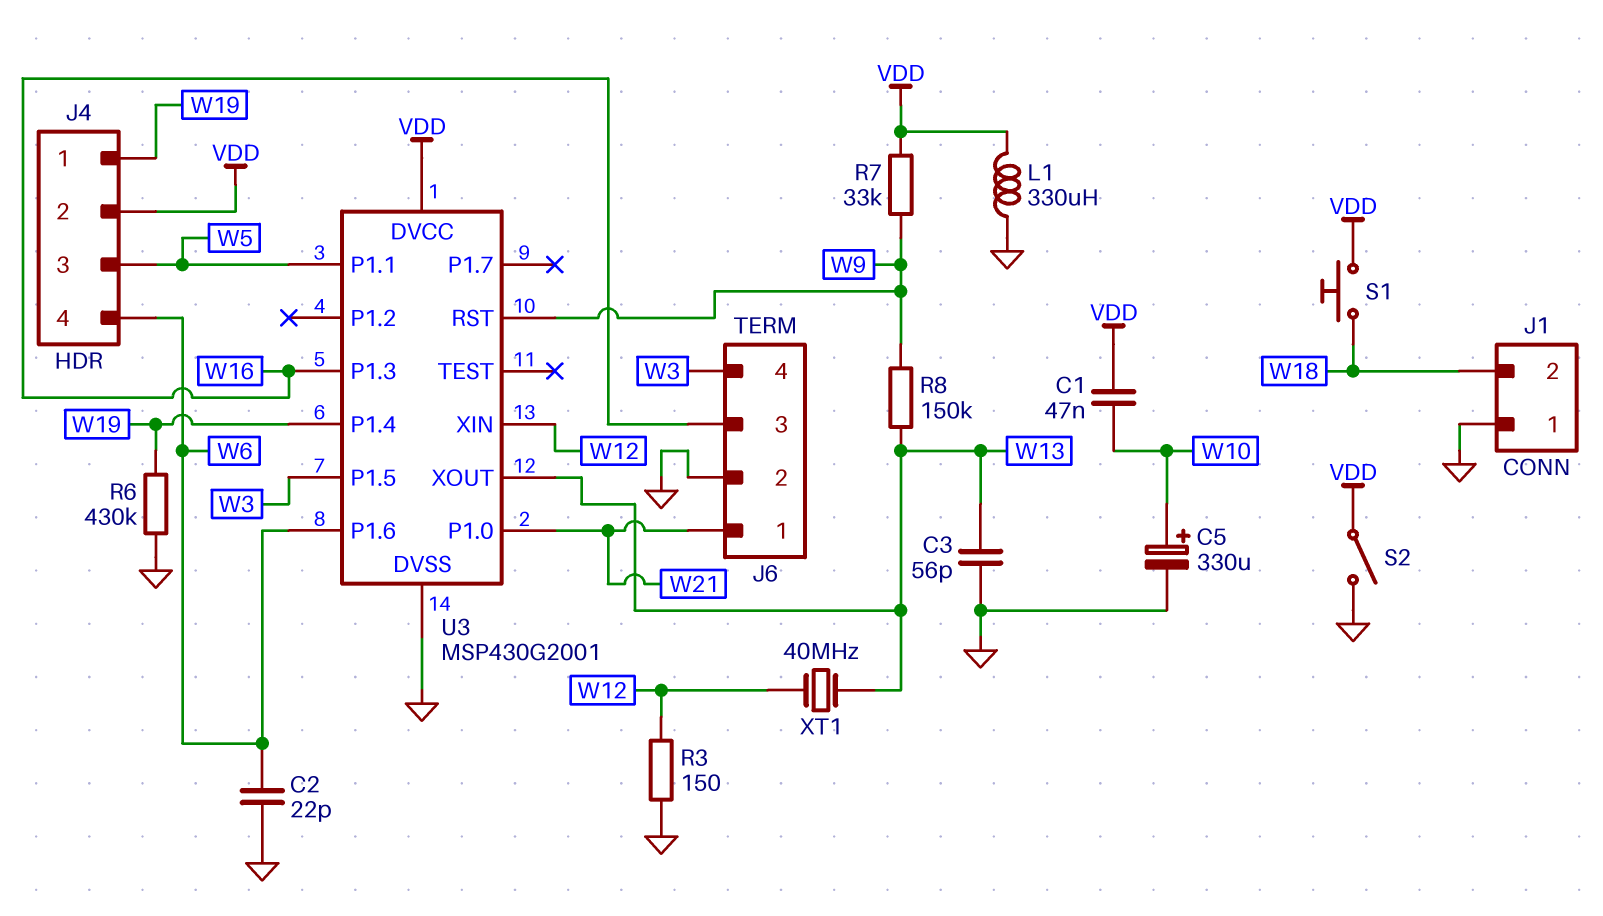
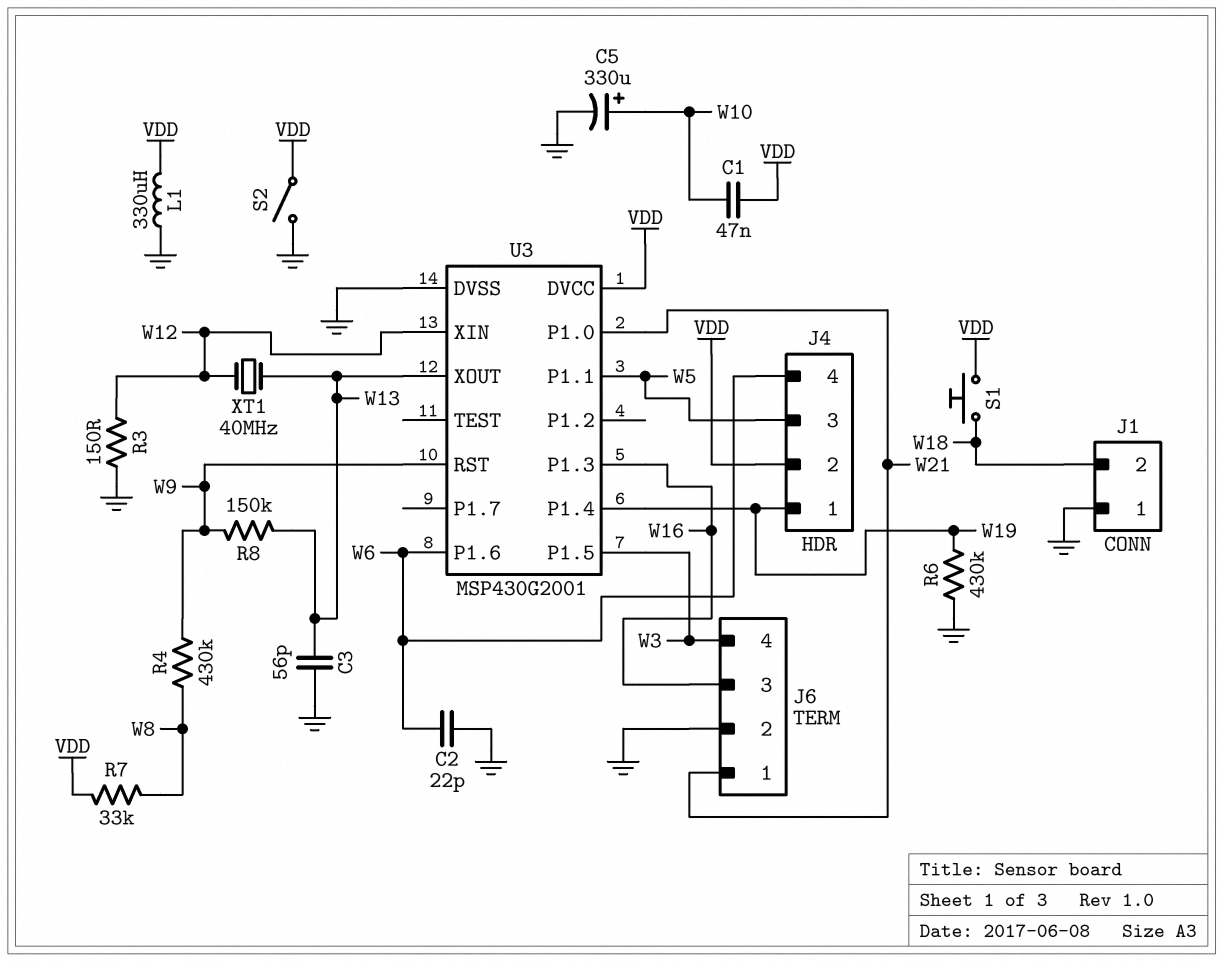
R4: none -> 430k (W8, W9)
R7: 33k (VDD, W9) -> 33k (VDD, W8)

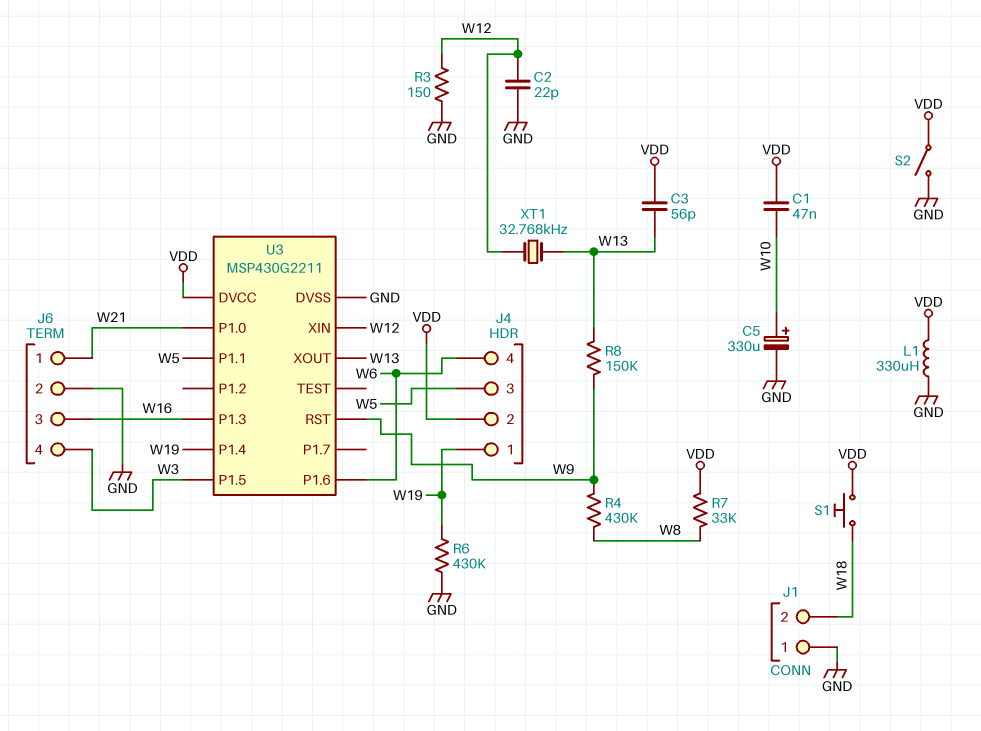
C2: 22pF (GND, W6) -> 22pF (GND, W12)
C3: 56pF (GND, W13) -> 56pF (VDD, W13)
U3: MSP430G2001 -> MSP430G2211
XT1: 40MHz (W12, W13) -> 32.768kHz (W12, W13)

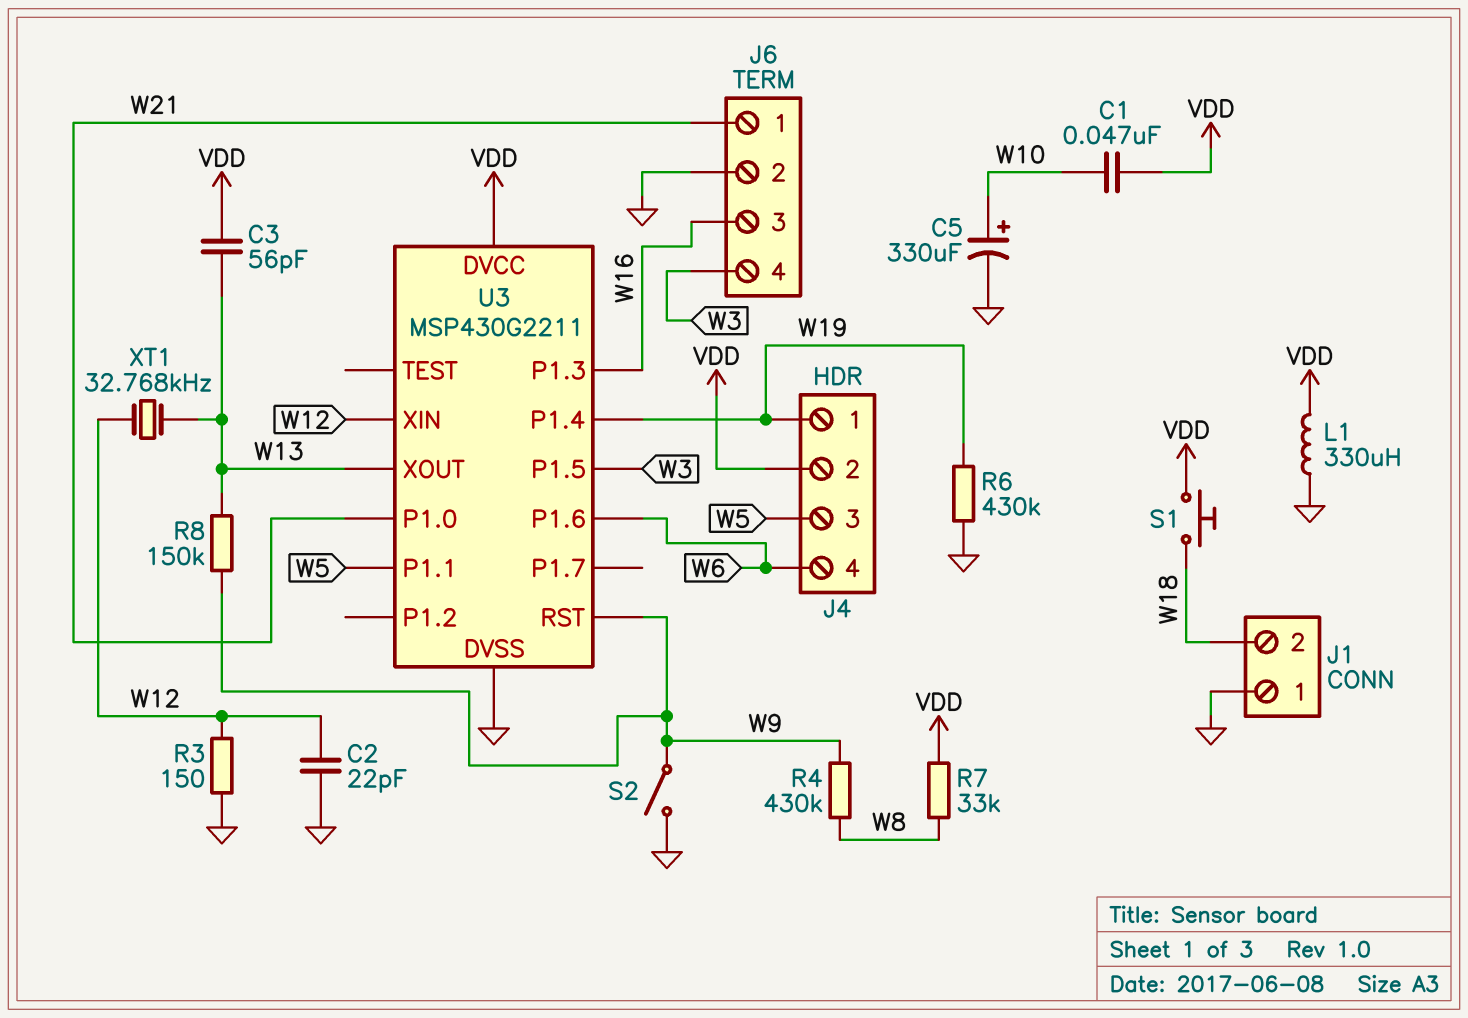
S2: switch (GND, VDD) -> switch (GND, W9)

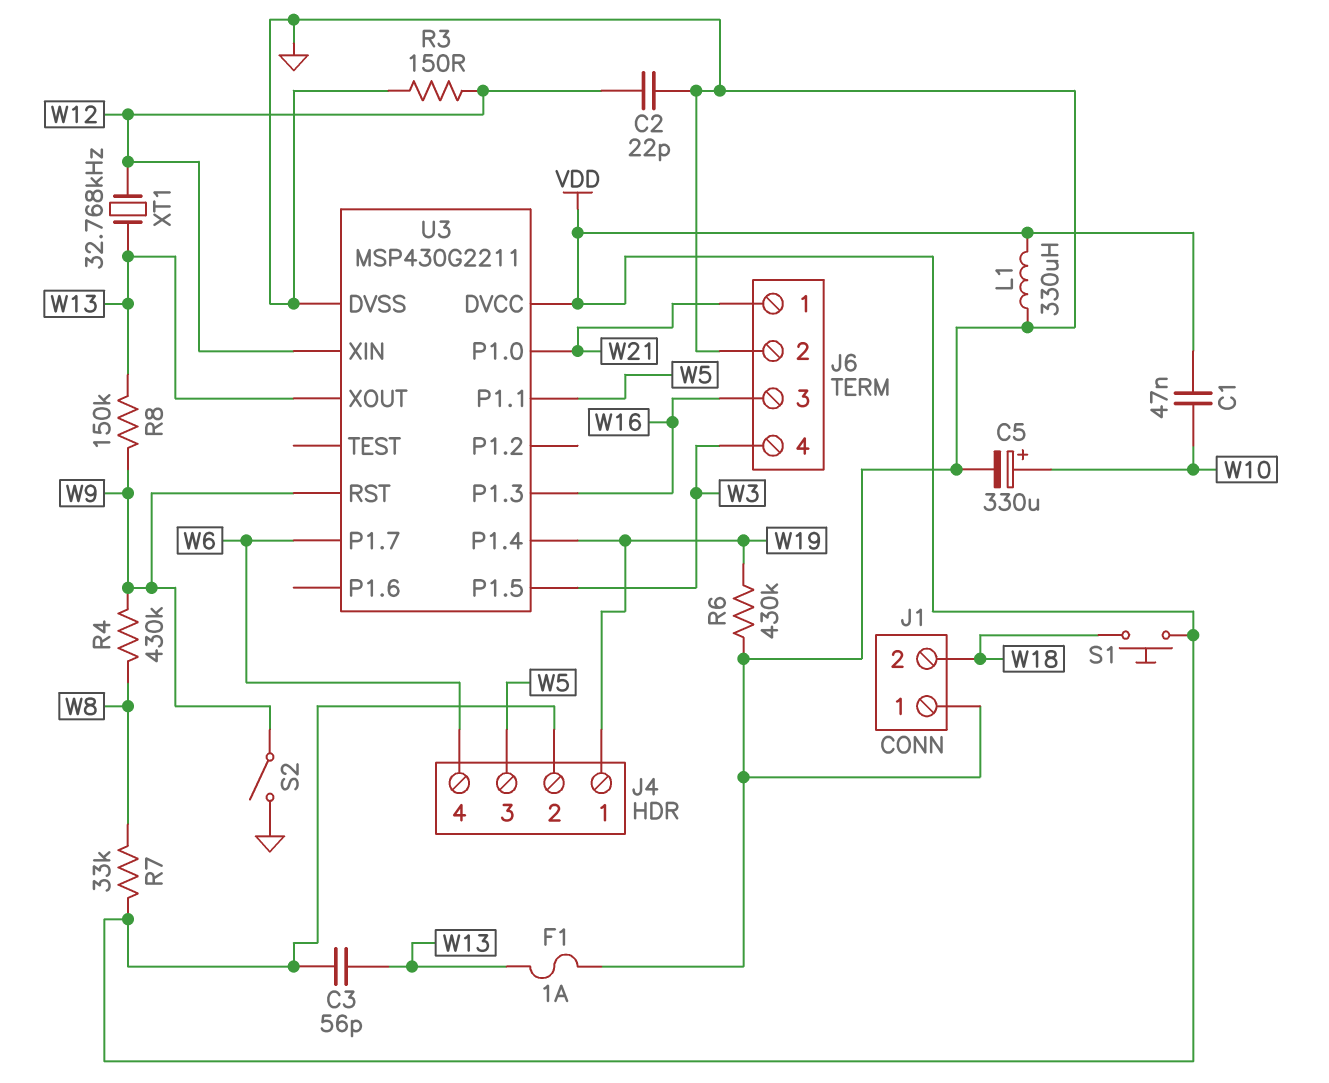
F1: none -> 1A (GND, W13)
U3 pin P1.6: W6 -> none
U3 pin P1.7: none -> W6

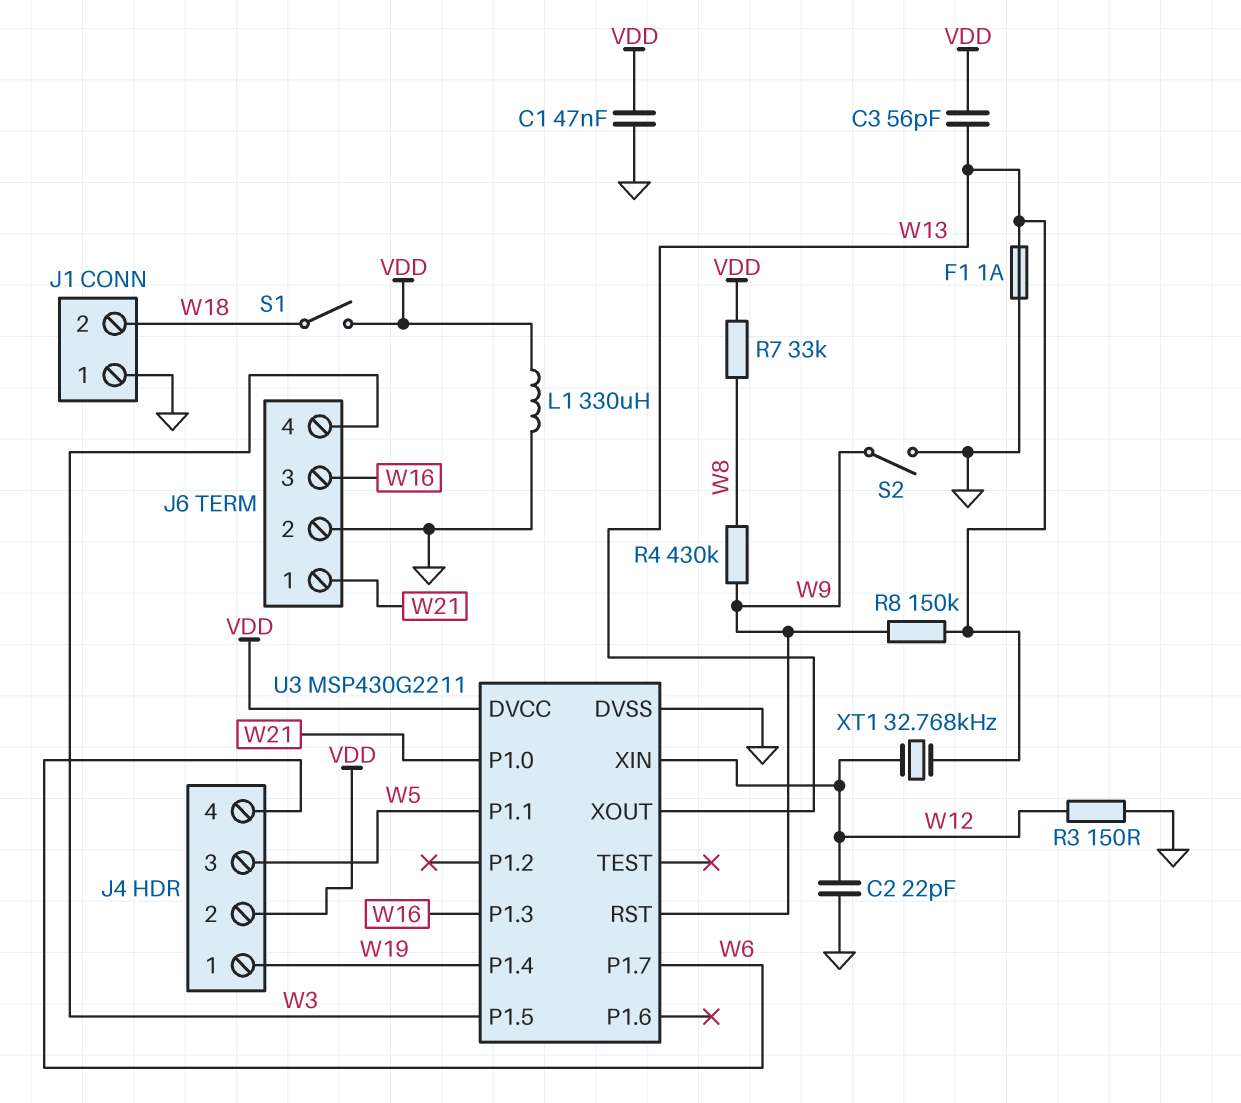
C1: 47nF (VDD, W10) -> 47nF (GND, VDD)
C5: 330uF (plus W10, minus GND) -> none
R6: 430k (GND, W19) -> none
S1: button (VDD, W18) -> switch (VDD, W18)

